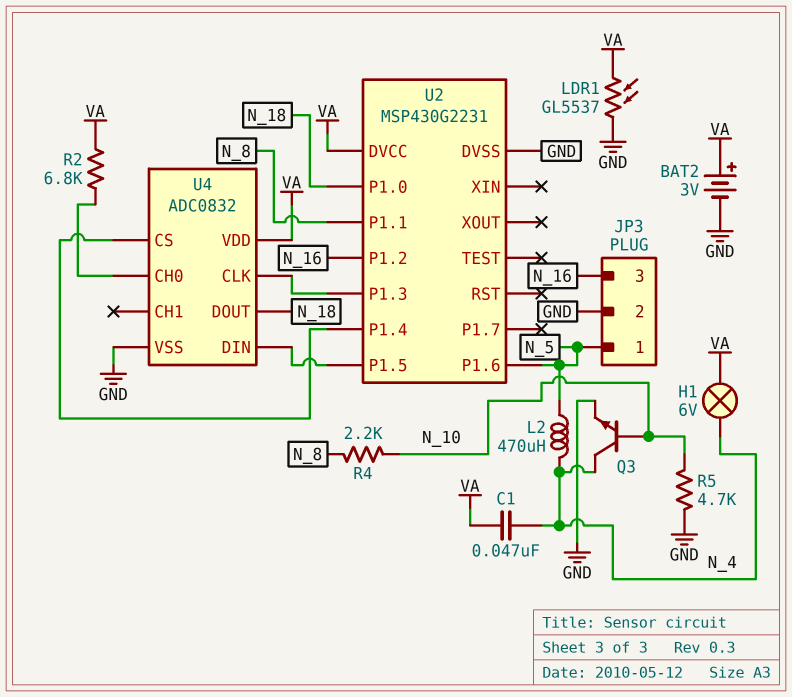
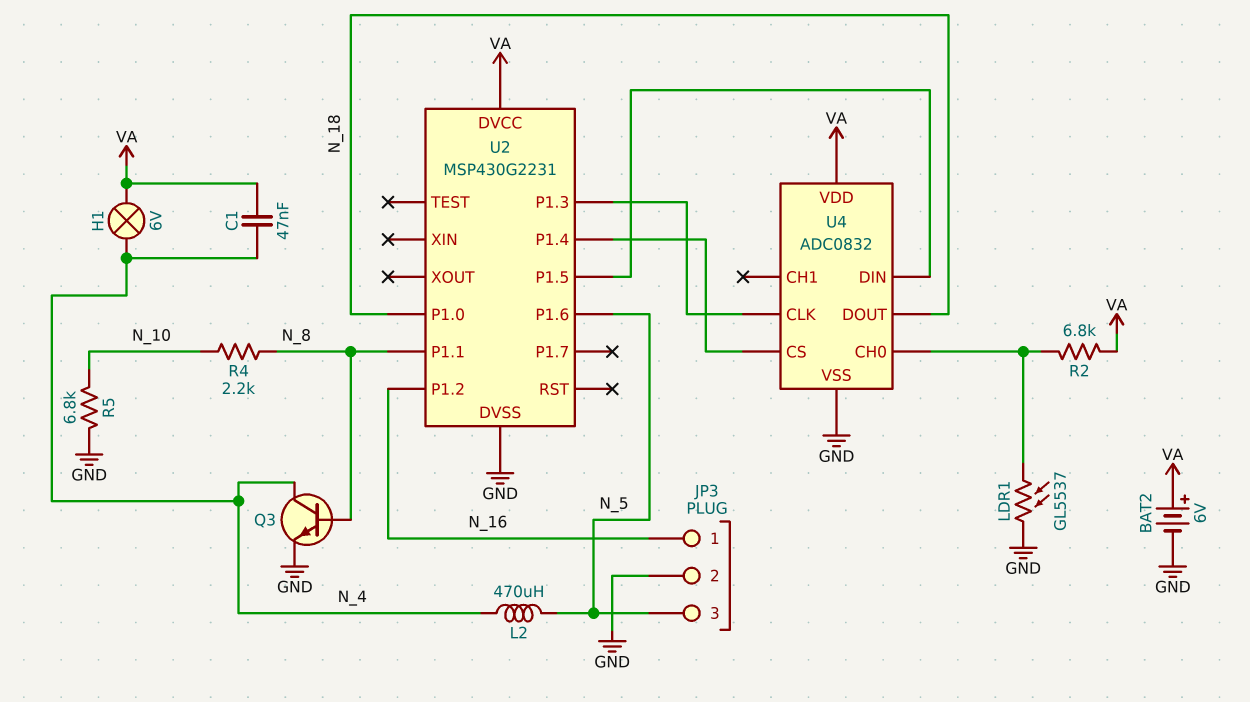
BAT2: 3V (plus VA, minus GND) -> 6V (plus VA, minus GND)
JP3 pin 1: N_5 -> N_16
JP3 pin 3: N_16 -> N_5
LDR1: GL5537 (GND, VA) -> GL5537 (GND, U4/CH0)
Q3: NPN (B N_10, C N_4, E GND) -> NPN (B N_8, C N_4, E GND)
R5: 4.7k (GND, N_10) -> 6.8k (GND, N_10)

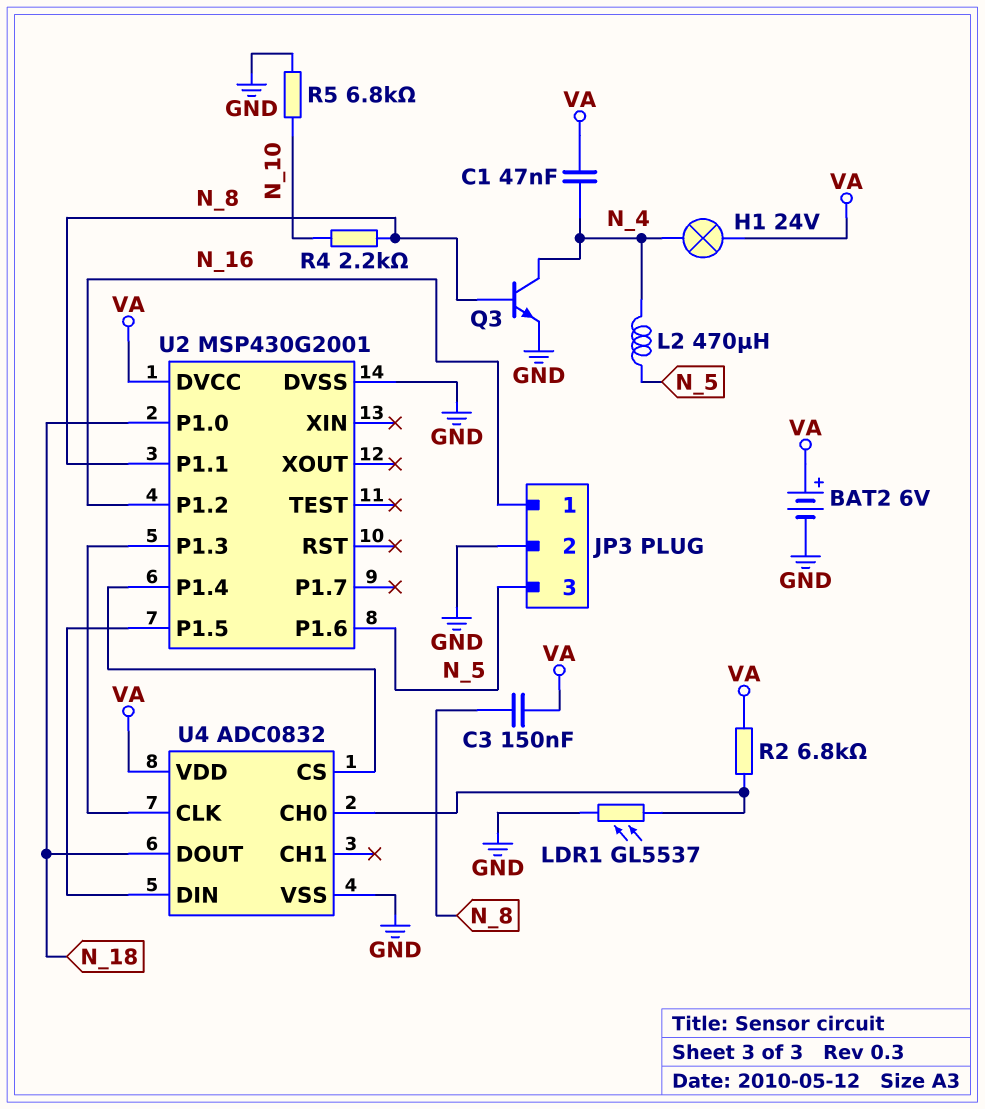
C3: none -> 150nF (N_8, VA)
H1: lamp 6V (N_4, VA) -> lamp 24V (N_4, VA)
U2: MSP430G2231 -> MSP430G2001

